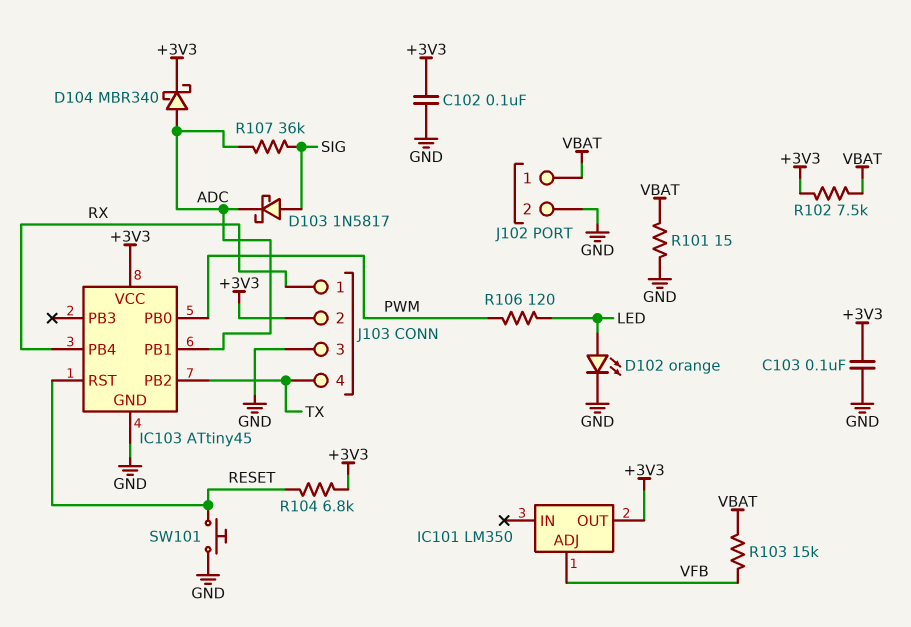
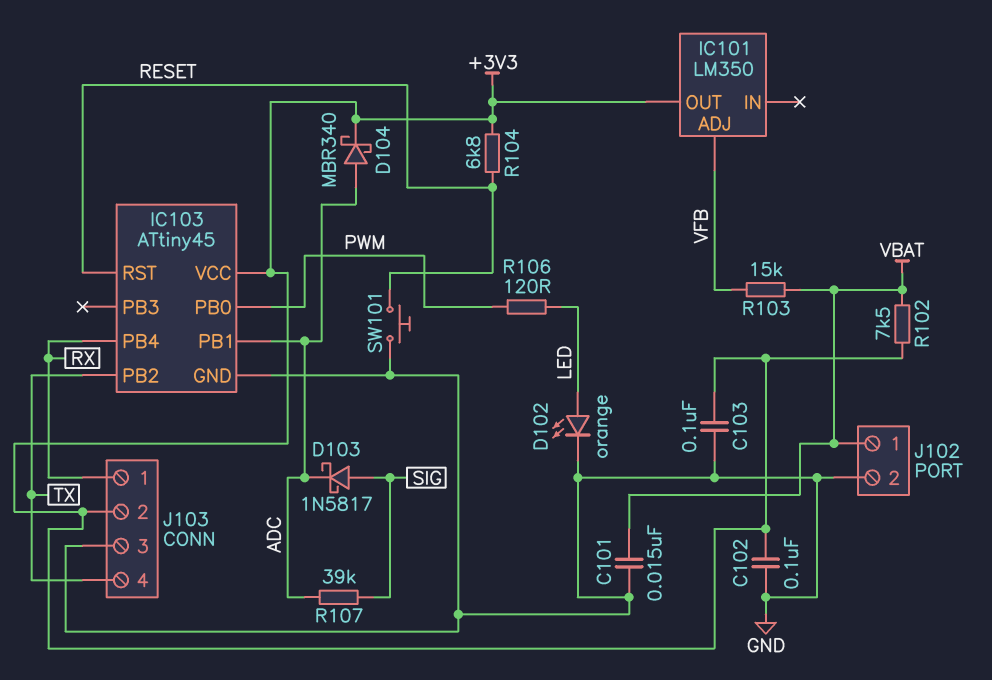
C101: none -> 15nF (GND, VBAT)
R101: 15 (GND, VBAT) -> none
R107: 36k (ADC, SIG) -> 39k (ADC, SIG)

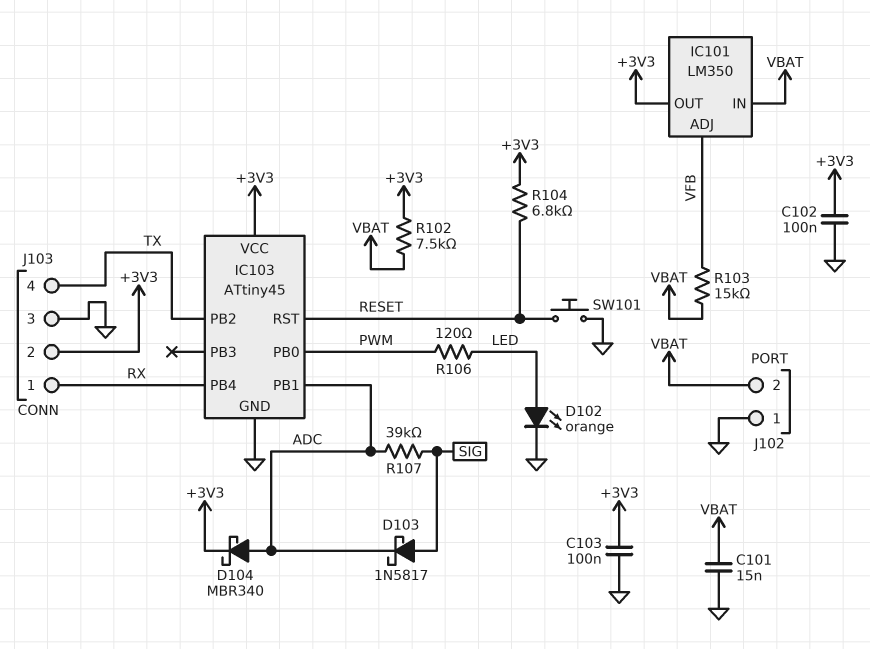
IC101 pin IN: none -> VBAT
J102 pin 1: VBAT -> GND
J102 pin 2: GND -> VBAT

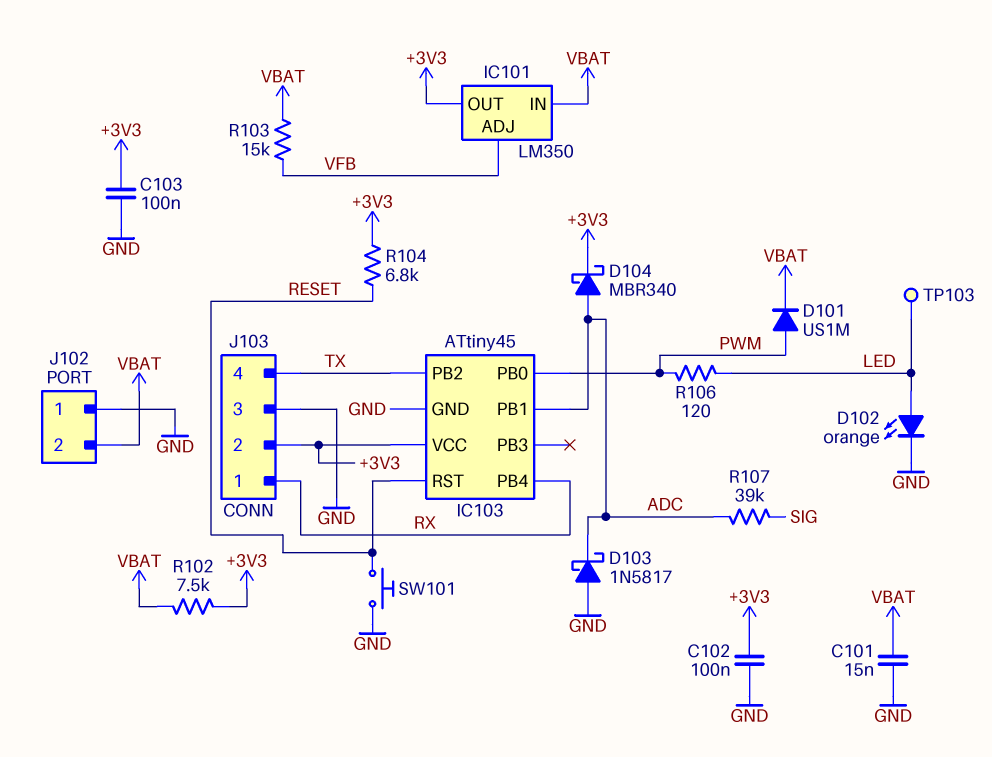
D101: none -> diode US1M (A PWM, K VBAT)
D103: schottky 1N5817 (A SIG, K ADC) -> schottky 1N5817 (A GND, K ADC)
TP103: none -> test point (LED)

